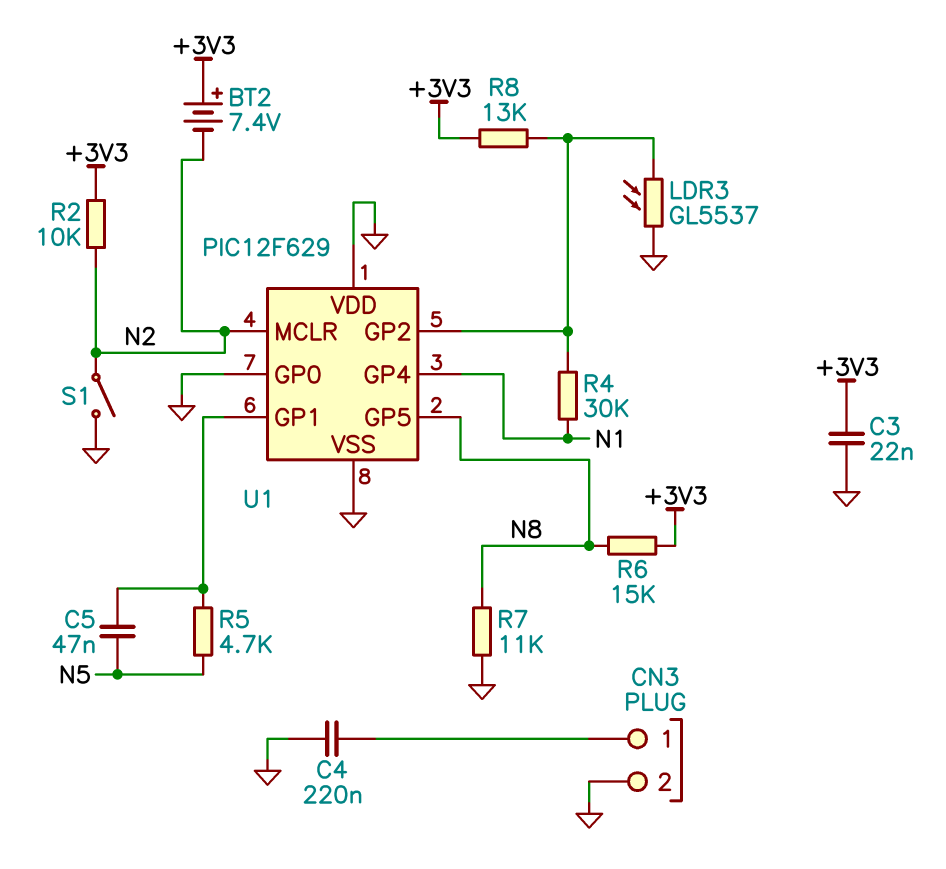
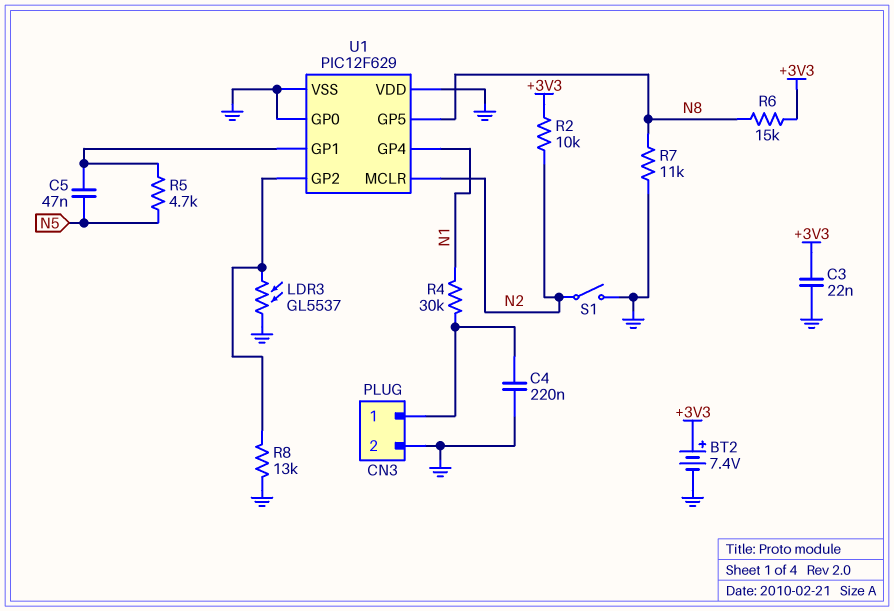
BT2: 7.4V (plus +3V3, minus N2) -> 7.4V (plus +3V3, minus GND)
R4: 30k (N1, U1/GP2) -> 30k (CN3/1, N1)
R8: 13k (+3V3, U1/GP2) -> 13k (GND, U1/GP2)

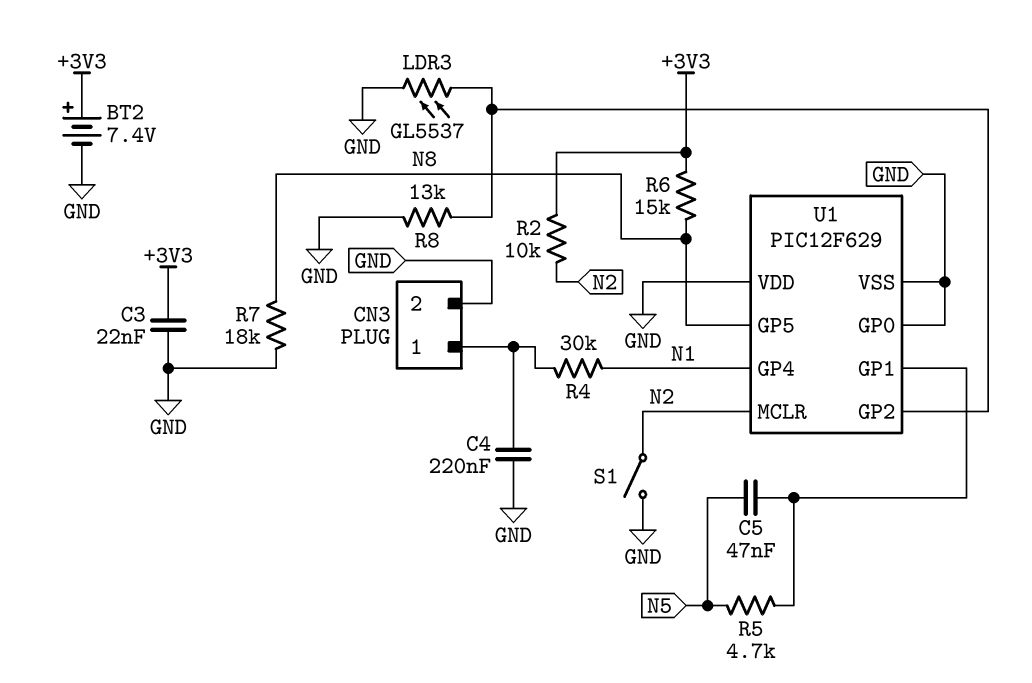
R7: 11k (GND, N8) -> 18k (GND, N8)

